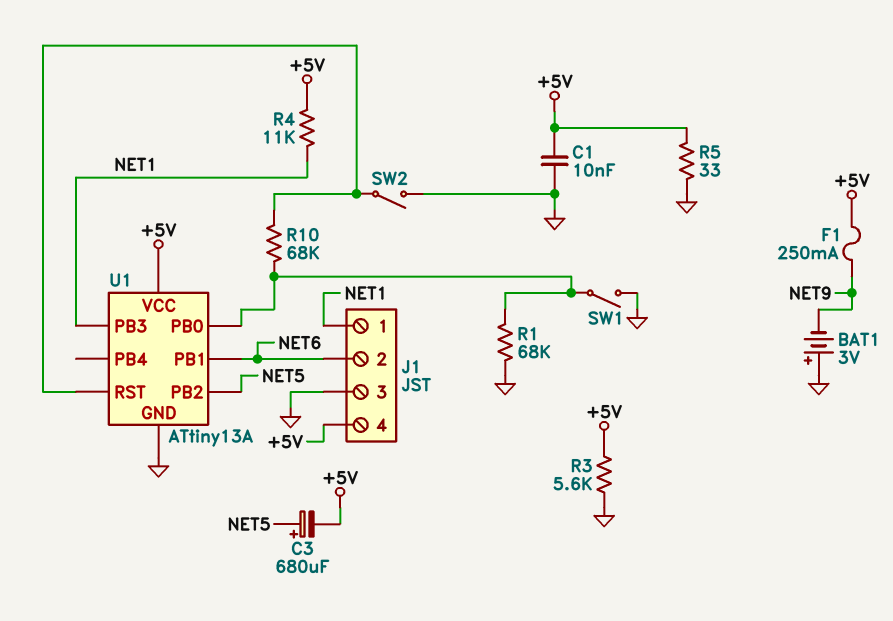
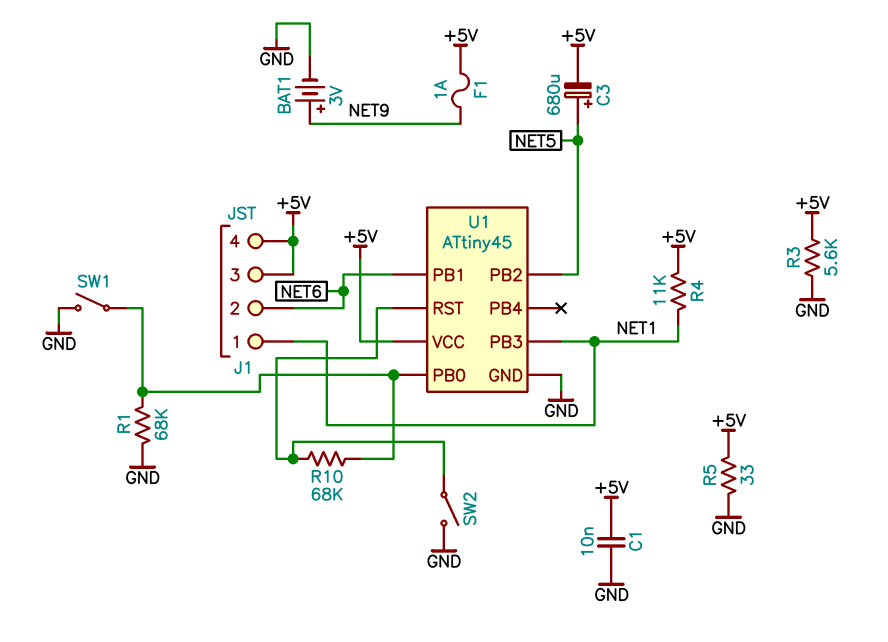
BAT1: 3V (plus GND, minus NET9) -> 3V (plus NET9, minus GND)
F1: 250mA (+5V, NET9) -> 1A (+5V, NET9)
J1 pin 3: GND -> +5V
U1: ATtiny13A -> ATtiny45

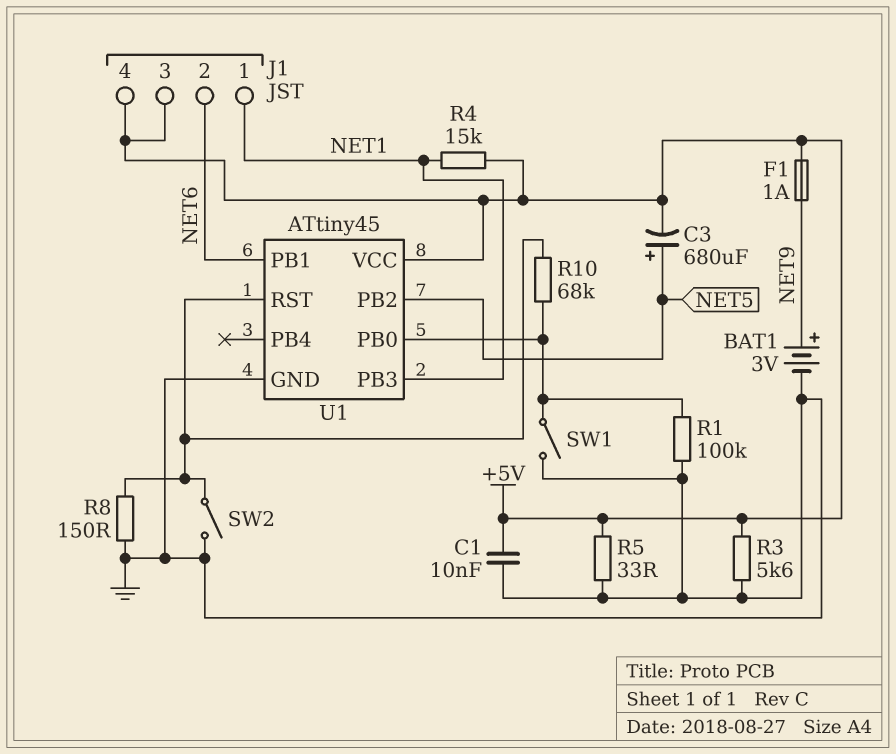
R1: 68k (GND, U1/PB0) -> 100k (GND, U1/PB0)
R4: 11k (+5V, NET1) -> 15k (+5V, NET1)
R8: none -> 150 (GND, U1/RST)

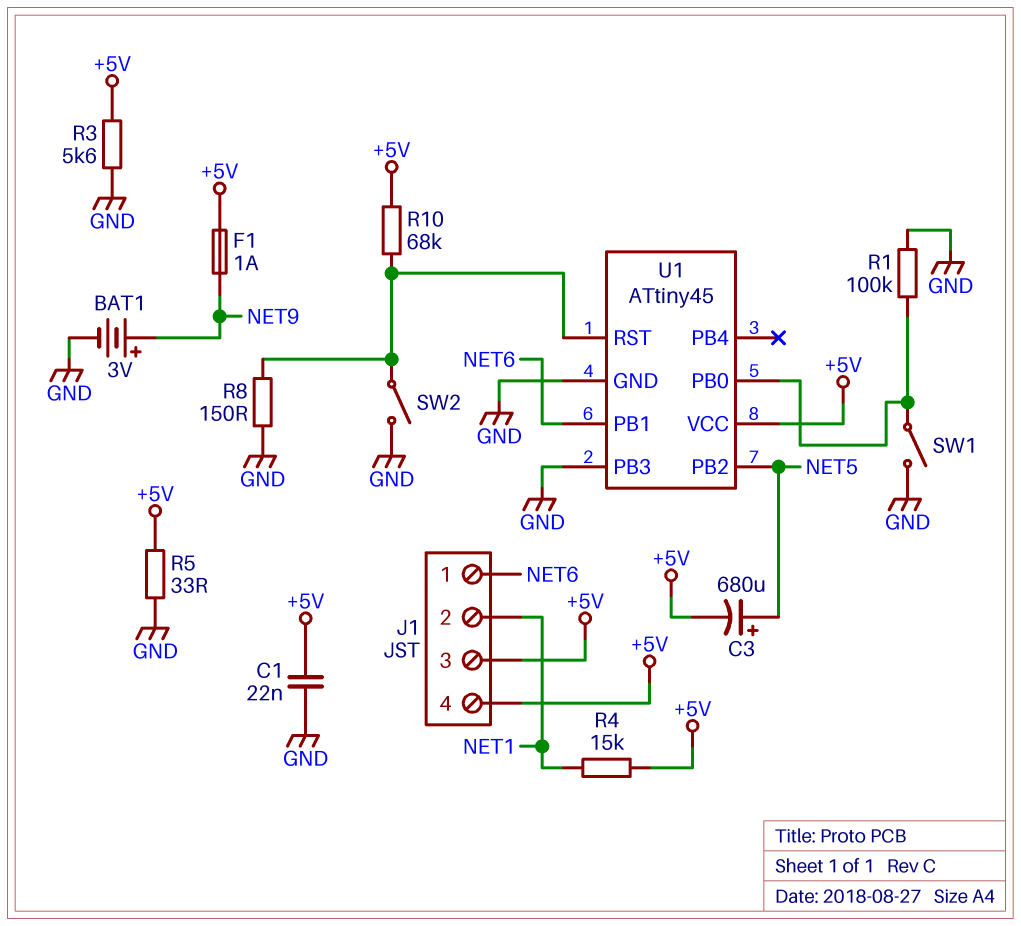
C1: 10nF (+5V, GND) -> 22nF (+5V, GND)
J1 pin 1: NET1 -> NET6
J1 pin 2: NET6 -> NET1
R10: 68k (U1/PB0, U1/RST) -> 68k (+5V, U1/RST)
U1 pin PB3: NET1 -> GND

